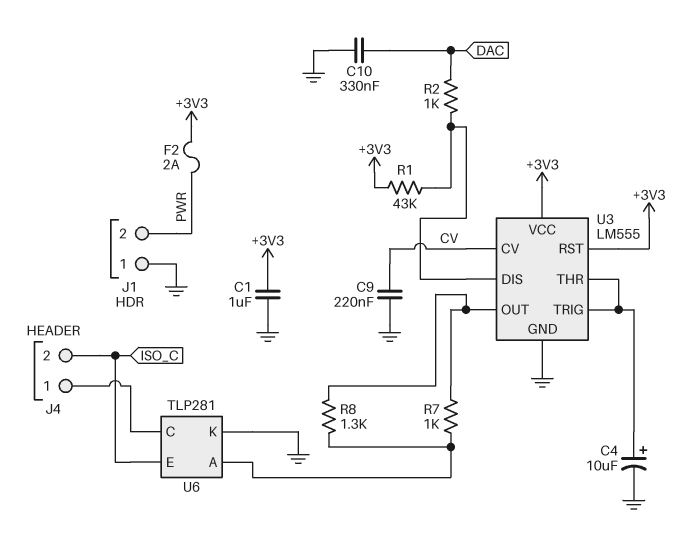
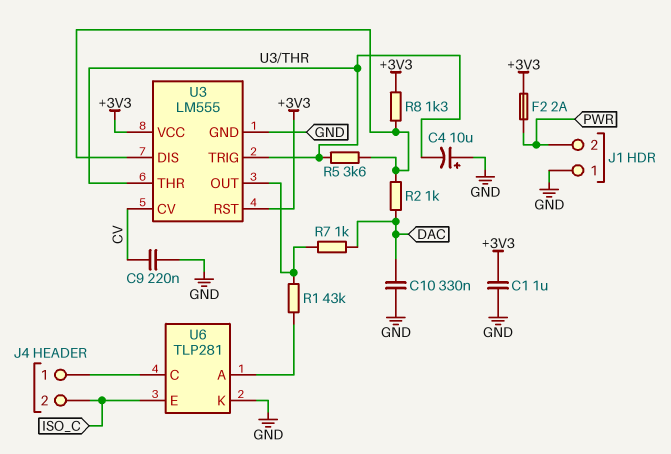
C4: 10uF (plus U3/THR, minus GND) -> 10uF (plus GND, minus U3/THR)
R1: 43k (+3V3, U3/DIS) -> 43k (U3/OUT, U6/A)
R5: none -> 3.6k (U3/DIS, U3/THR)
R7: 1k (U3/OUT, U6/A) -> 1k (DAC, U3/OUT)
R8: 1.3k (U3/OUT, U6/A) -> 1.3k (+3V3, U3/DIS)

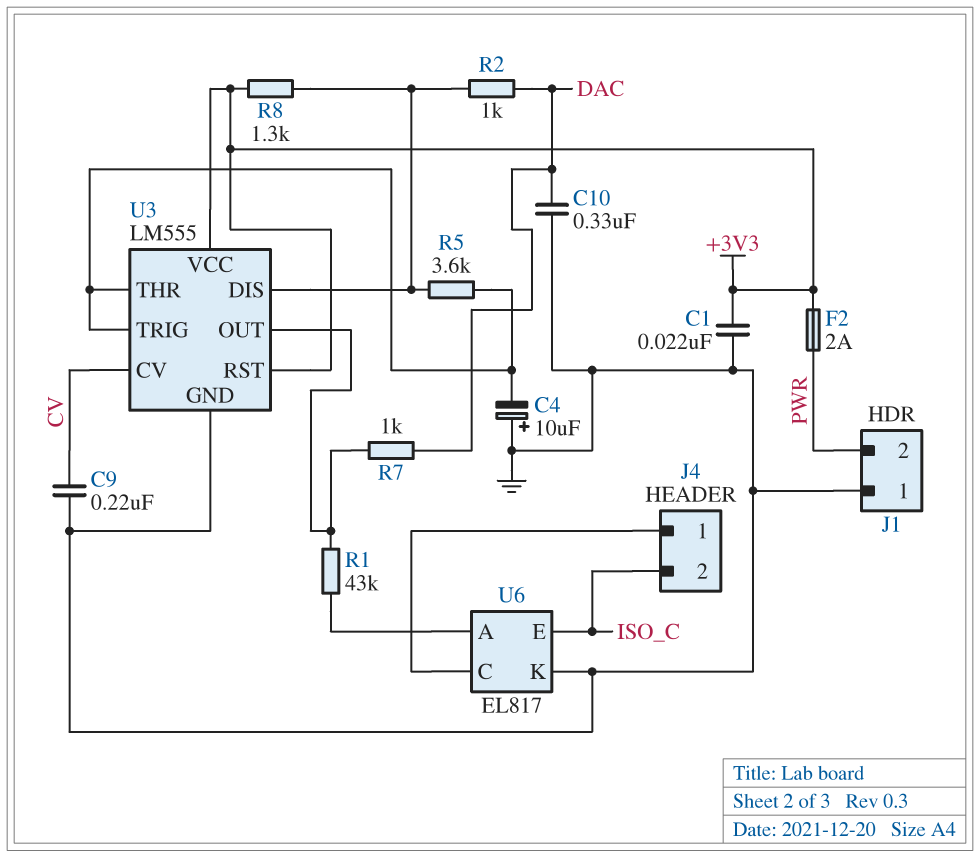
C1: 1uF (+3V3, GND) -> 22nF (+3V3, GND)
U6: TLP281 -> EL817

